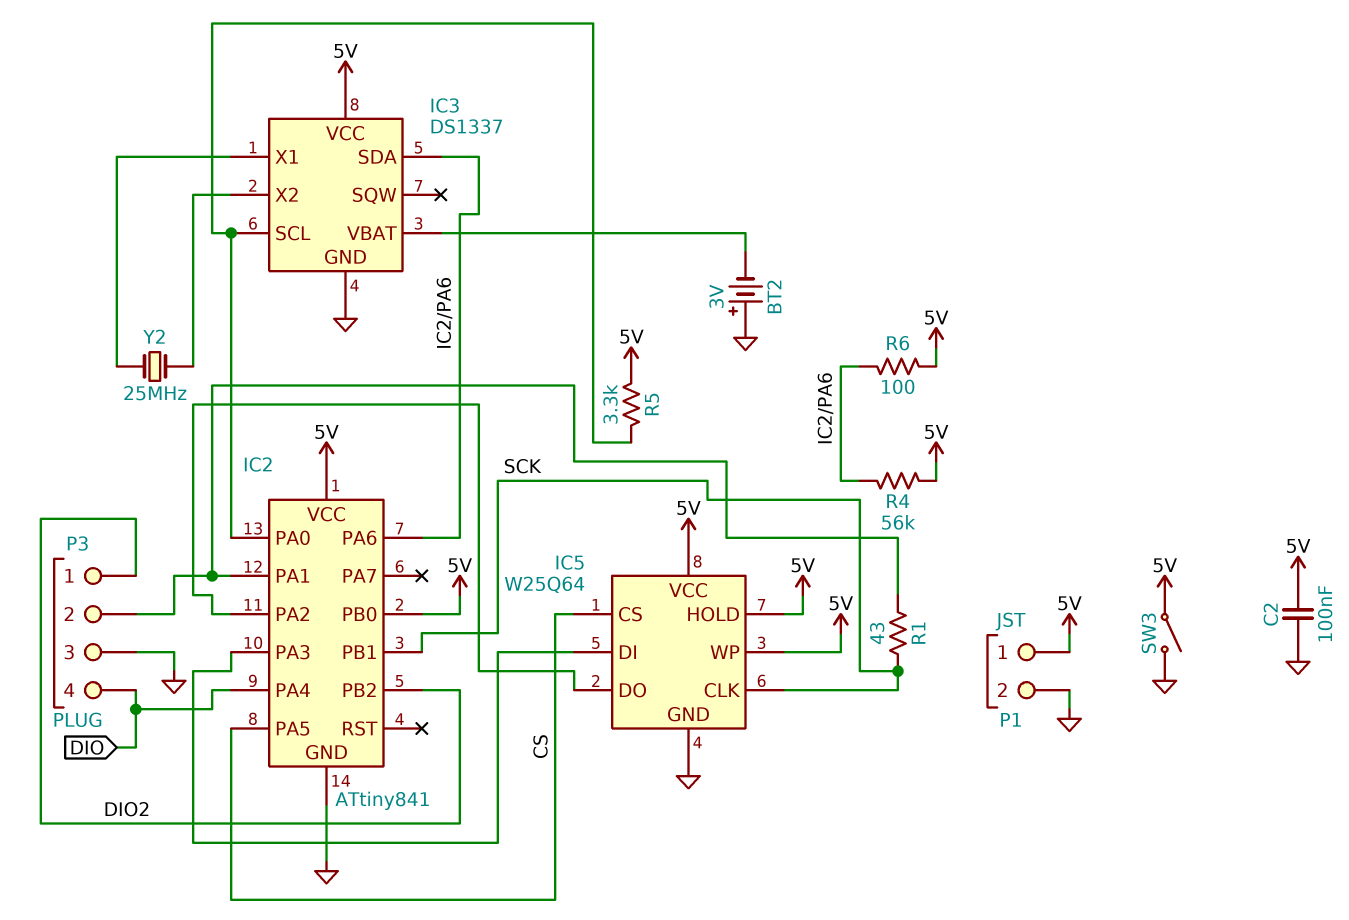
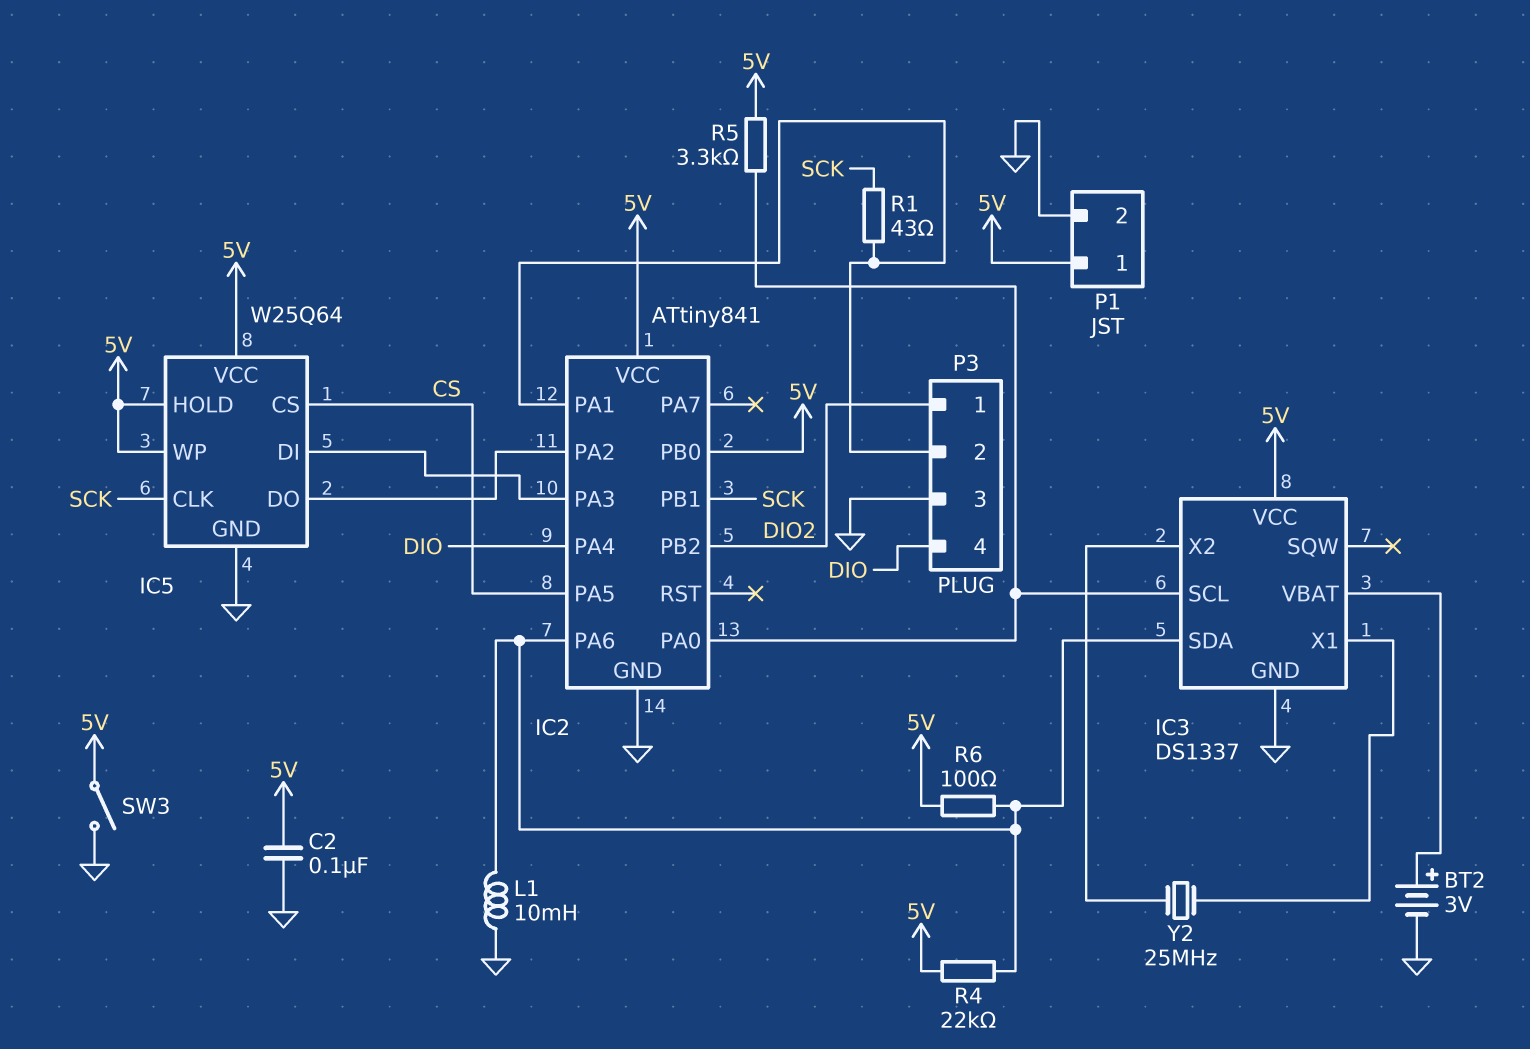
BT2: 3V (plus GND, minus IC3/VBAT) -> 3V (plus IC3/VBAT, minus GND)
L1: none -> 10mH (GND, IC2/PA6)
R4: 56k (5V, IC2/PA6) -> 22k (5V, IC2/PA6)

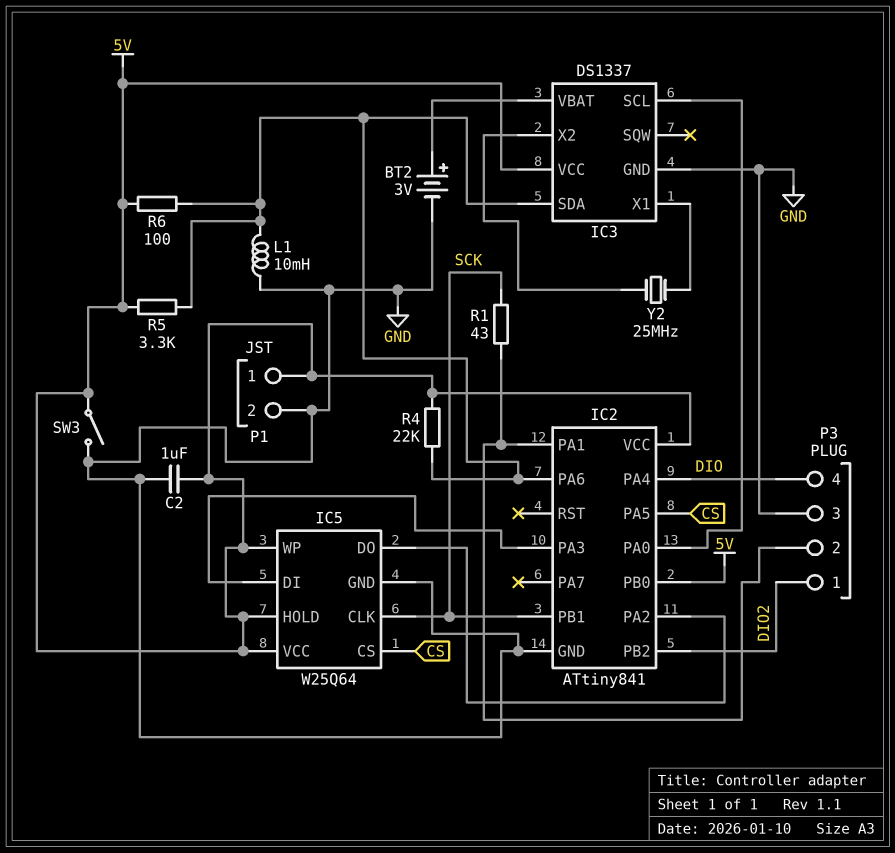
C2: 100nF (5V, GND) -> 1uF (5V, GND)
R5: 3.3k (5V, IC2/PA0) -> 3.3k (5V, IC2/PA6)

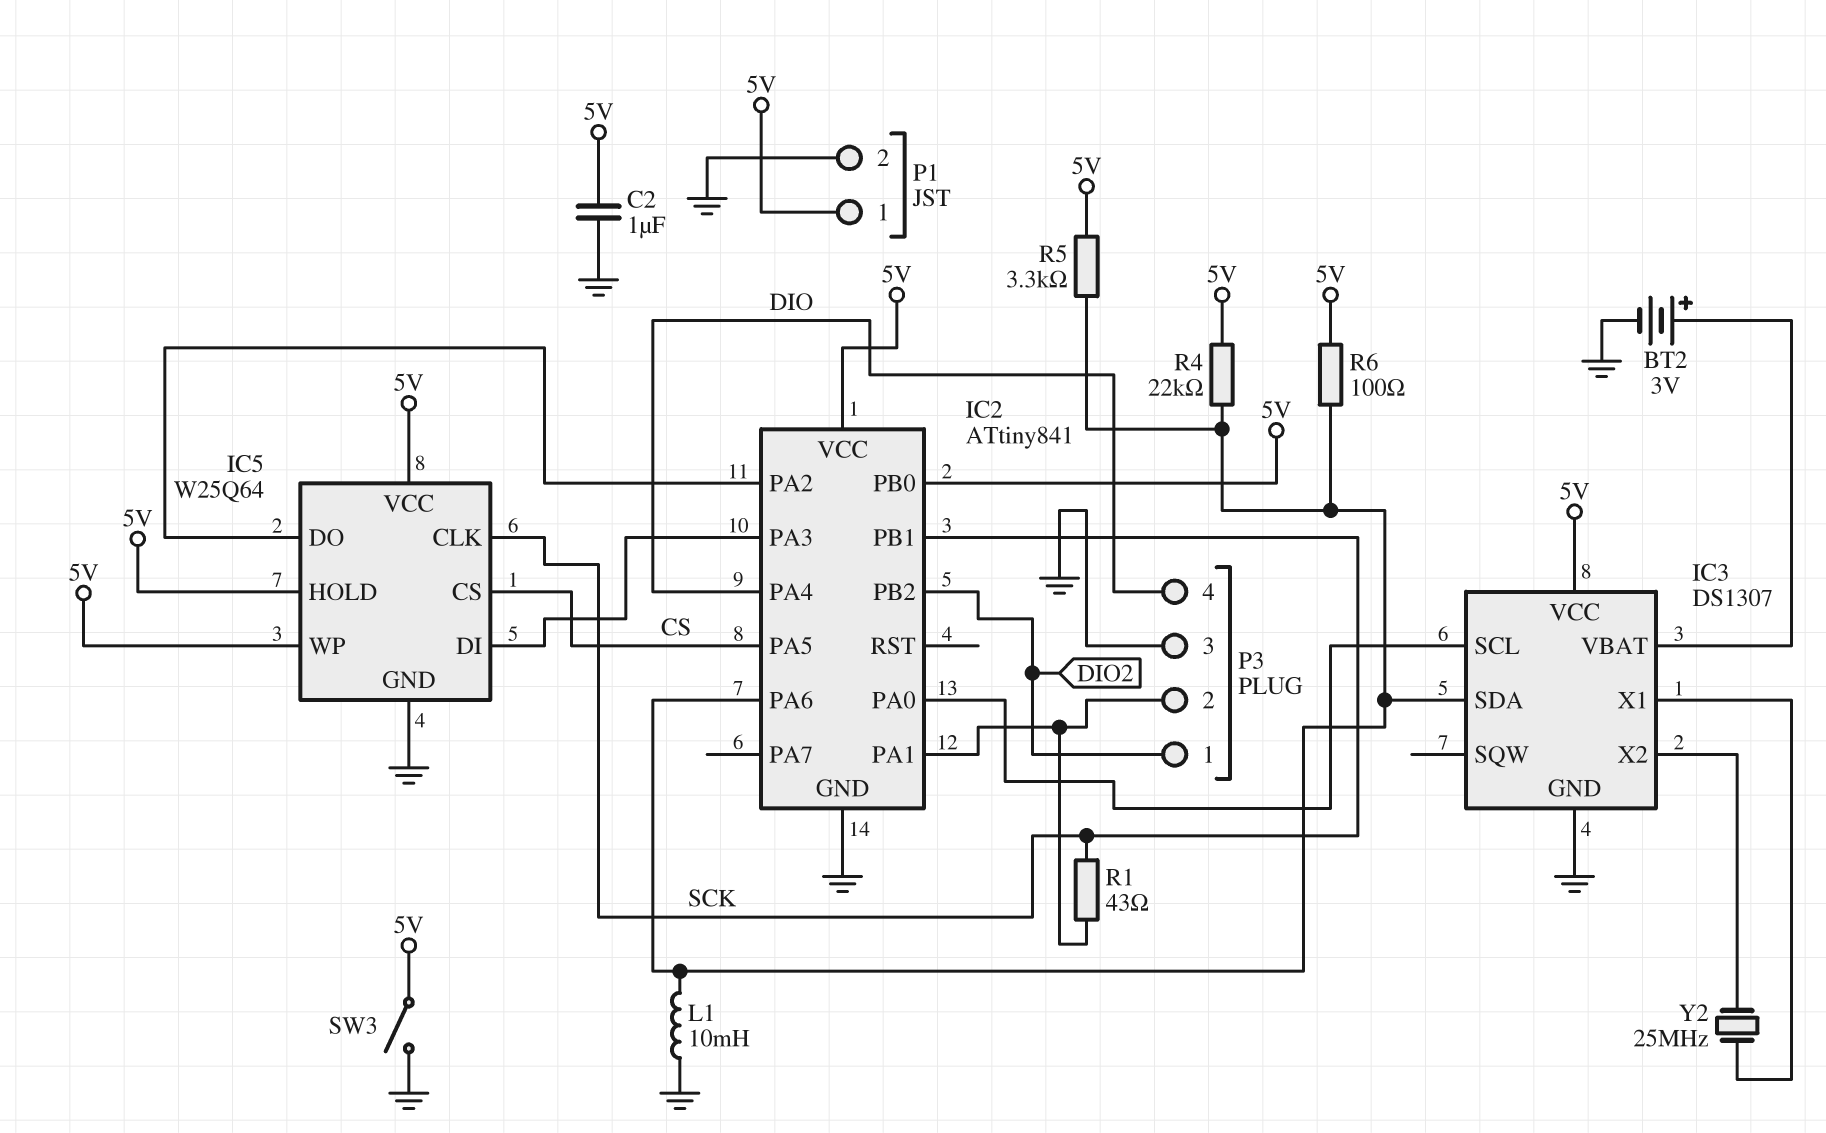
IC3: DS1337 -> DS1307

